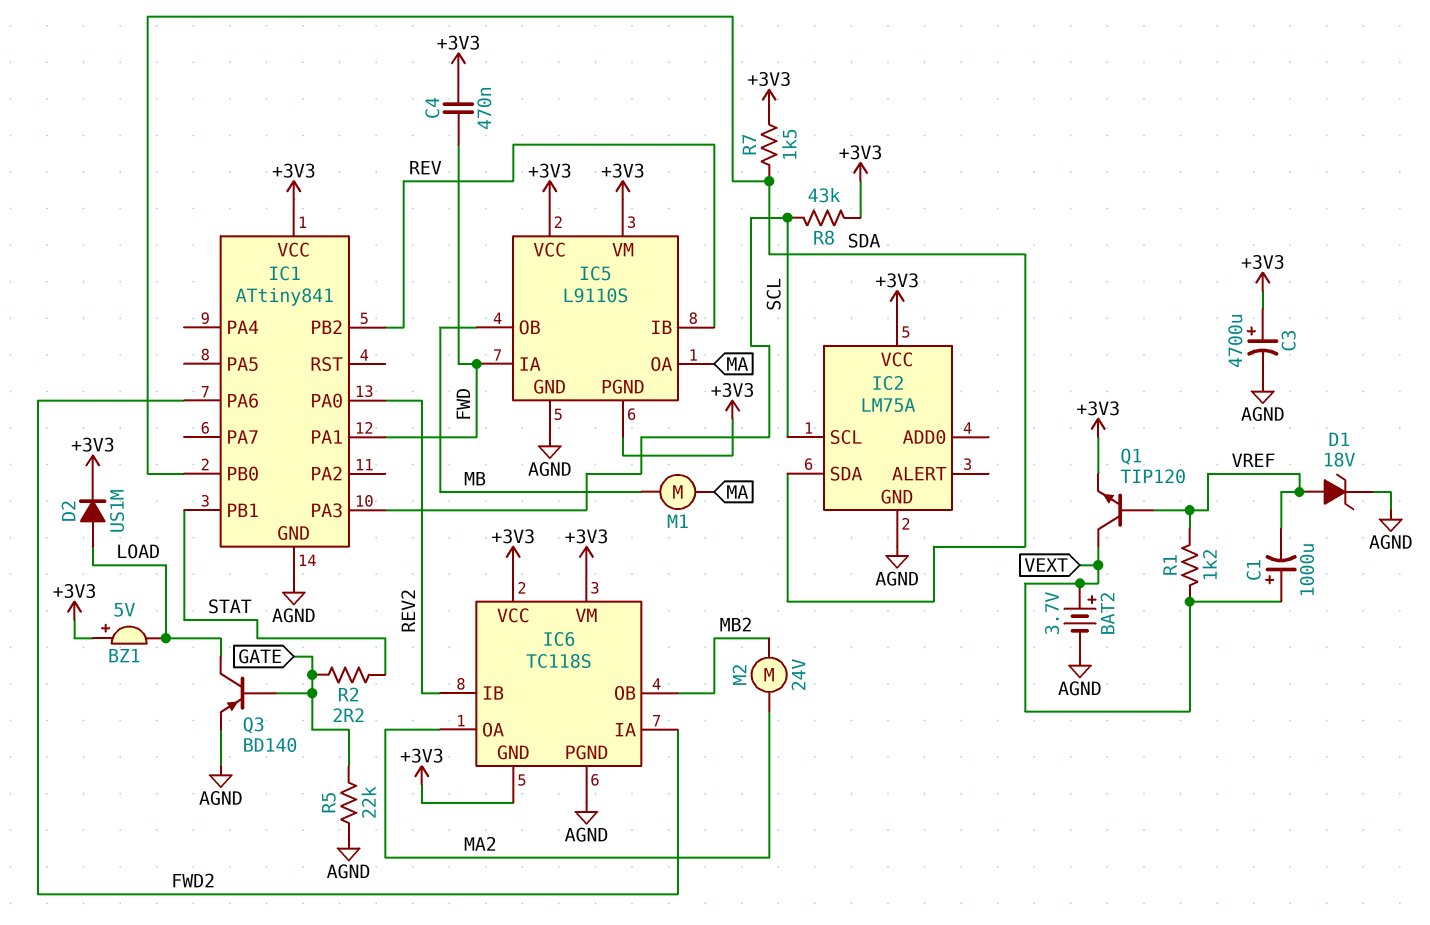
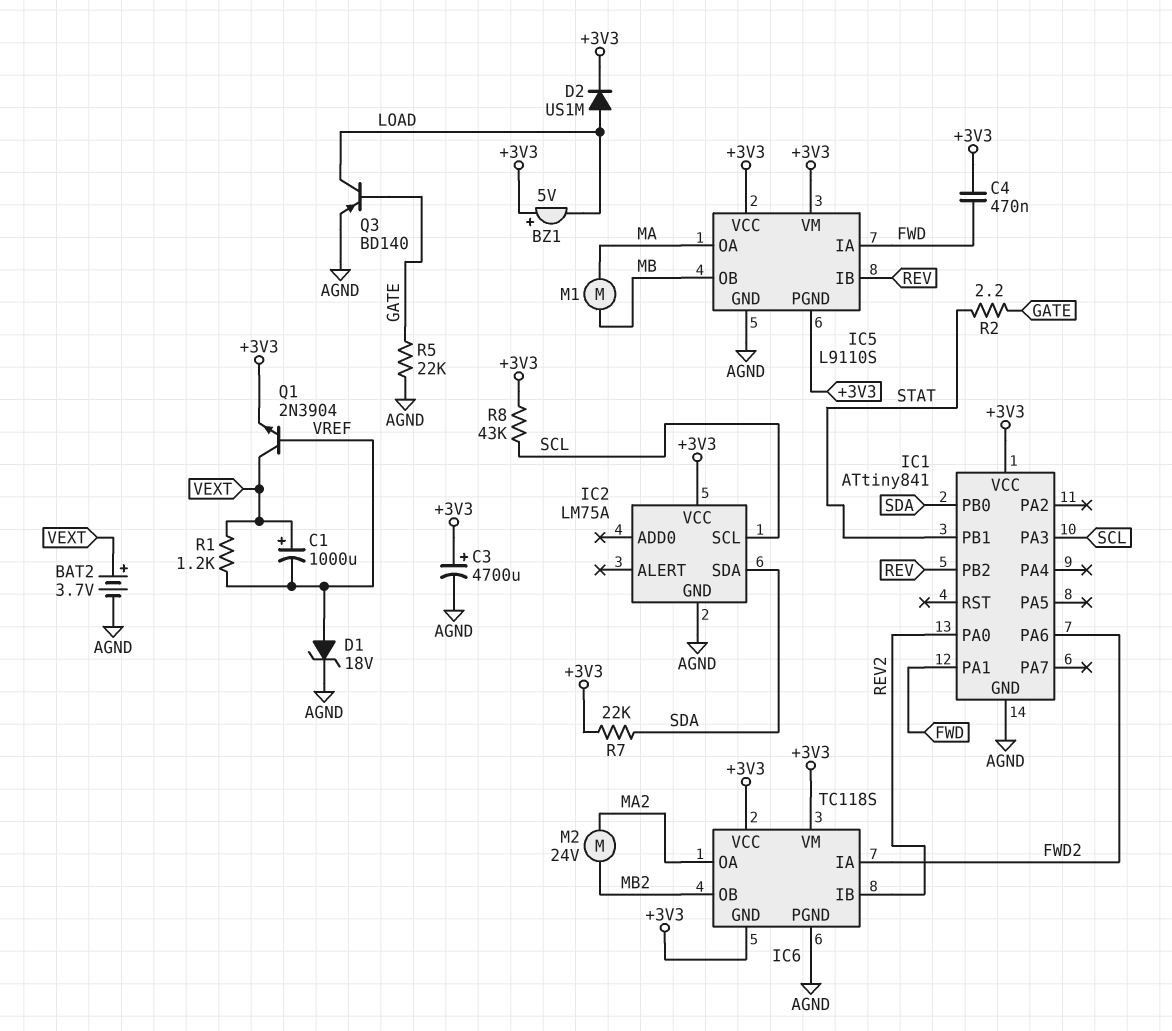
Q1: NPN TIP120 (B VREF, C VEXT, E +3V3) -> NPN 2N3904 (B VREF, C VEXT, E +3V3)
R7: 1.5k (+3V3, SDA) -> 22k (+3V3, SDA)

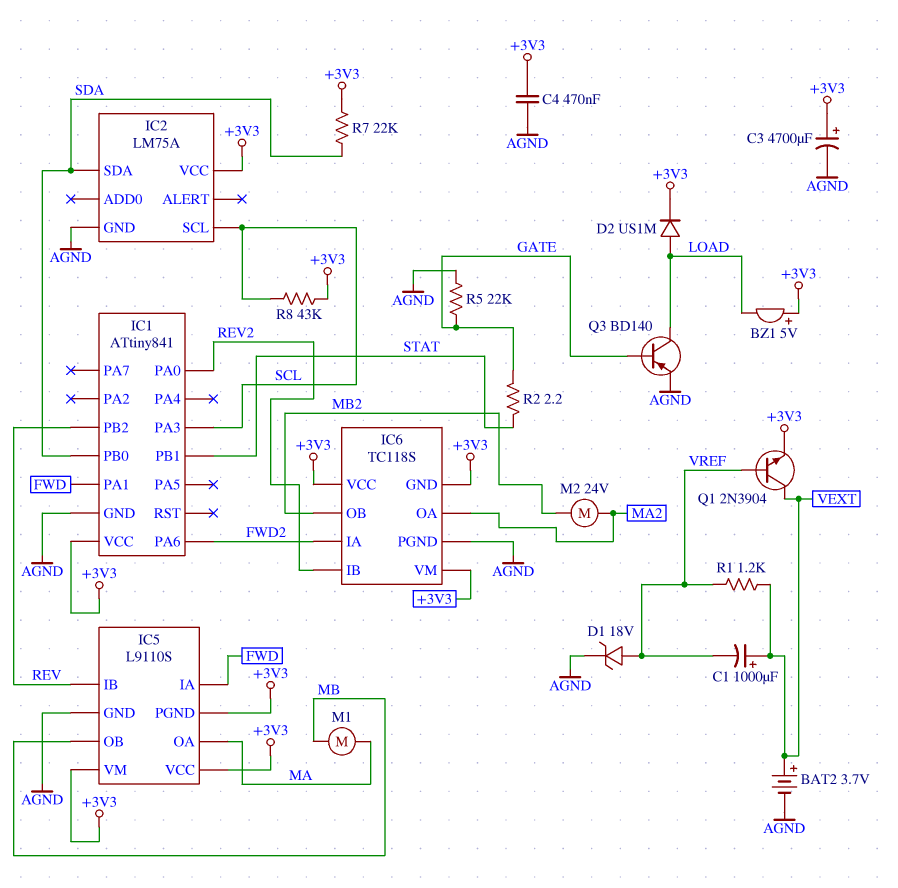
C4: 470nF (+3V3, FWD) -> 470nF (+3V3, AGND)

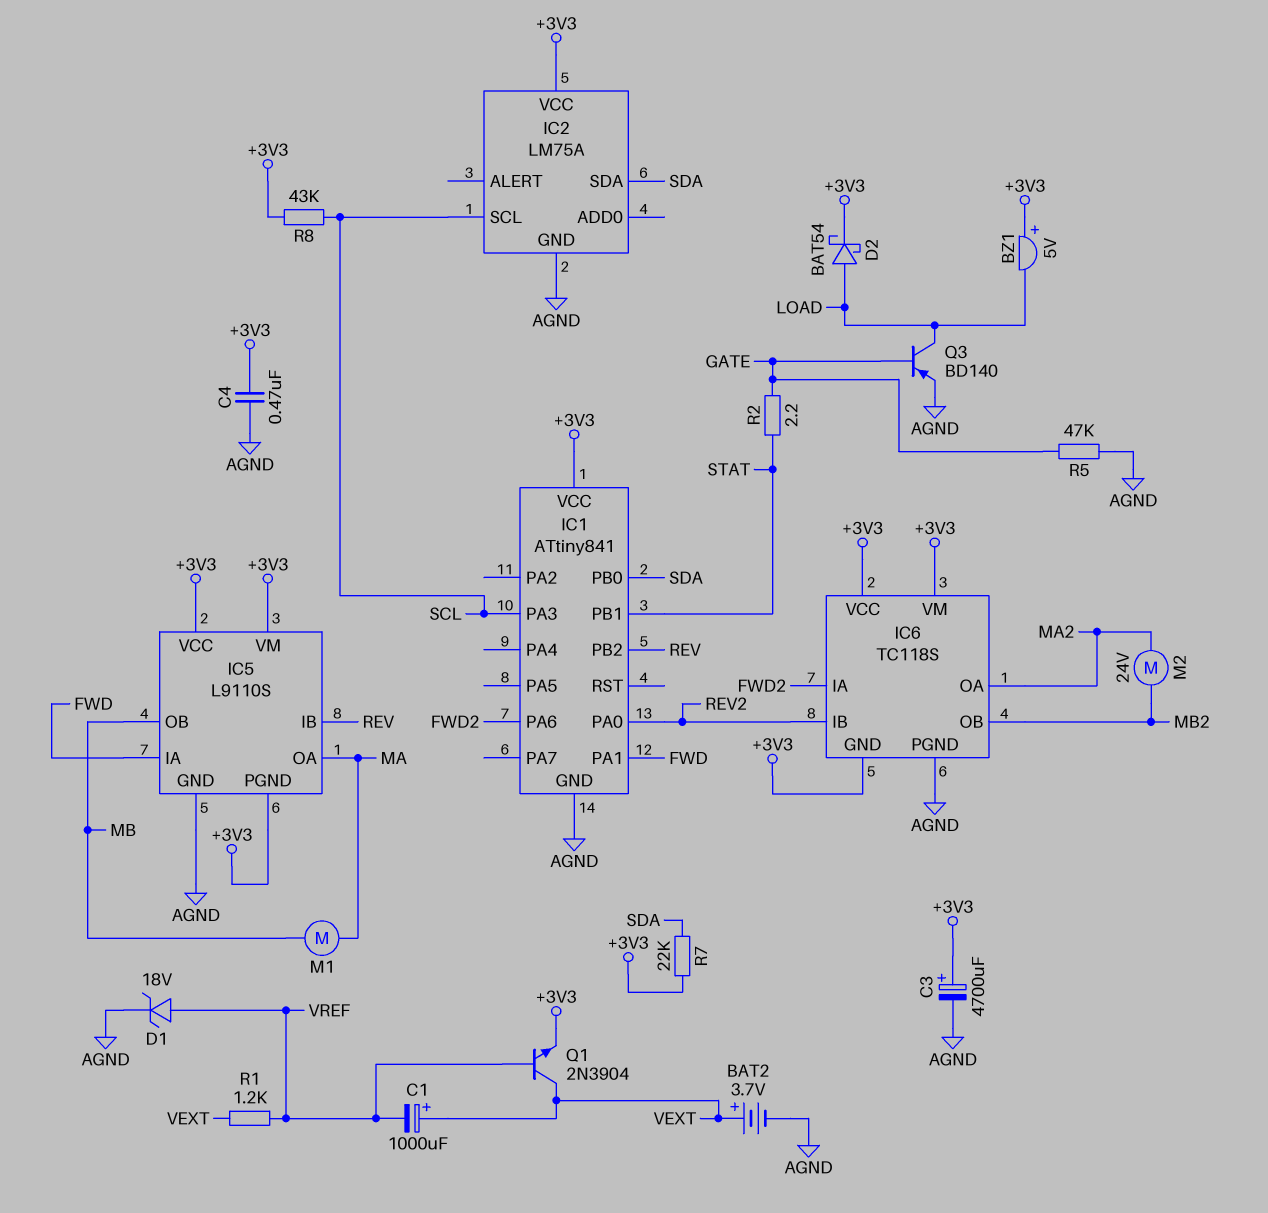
D2: diode US1M (A LOAD, K +3V3) -> schottky BAT54 (A LOAD, K +3V3)
R5: 22k (AGND, GATE) -> 47k (AGND, GATE)

